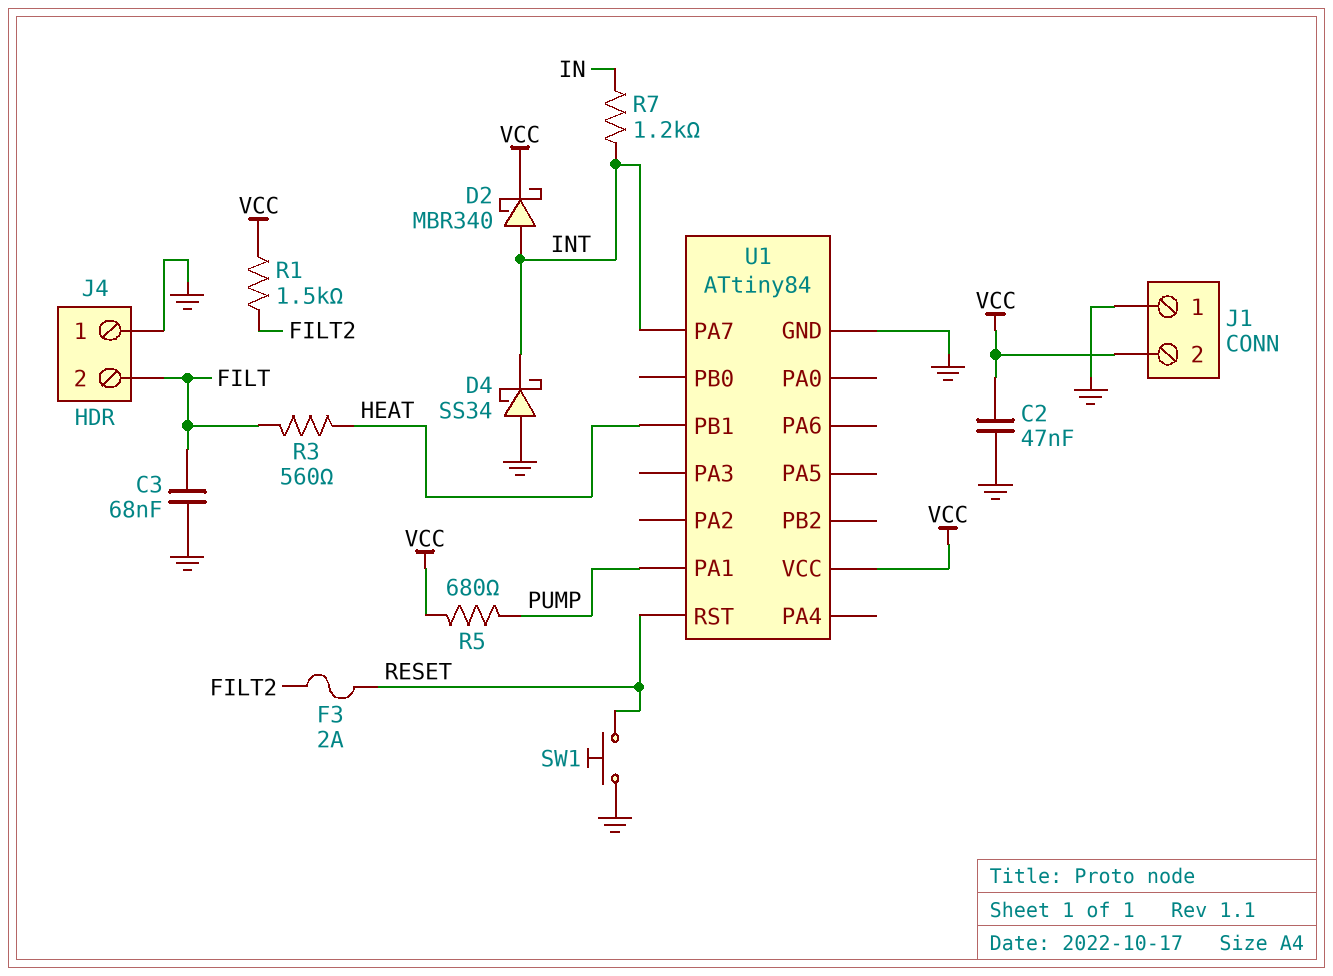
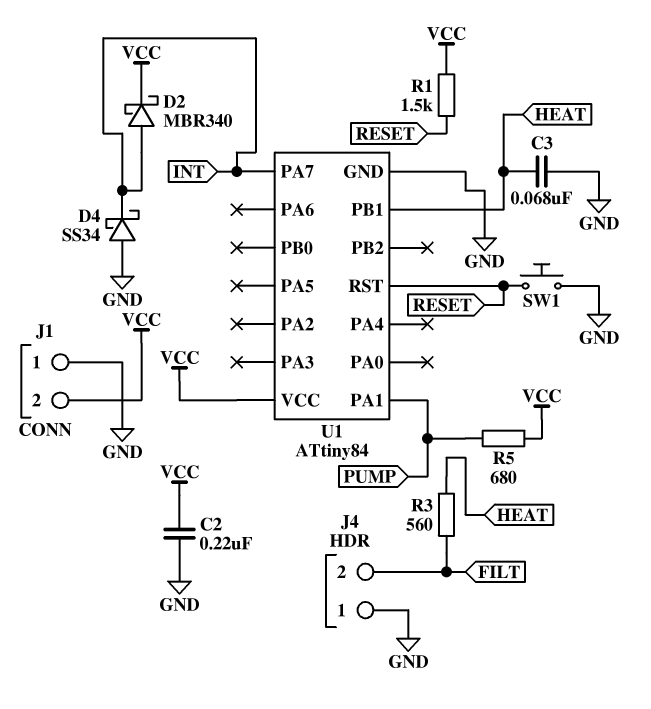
C2: 47nF (GND, VCC) -> 220nF (GND, VCC)
C3: 68nF (FILT, GND) -> 68nF (GND, HEAT)
F3: 2A (FILT2, RESET) -> none
R1: 1.5k (FILT2, VCC) -> 1.5k (RESET, VCC)
R7: 1.2k (IN, INT) -> none

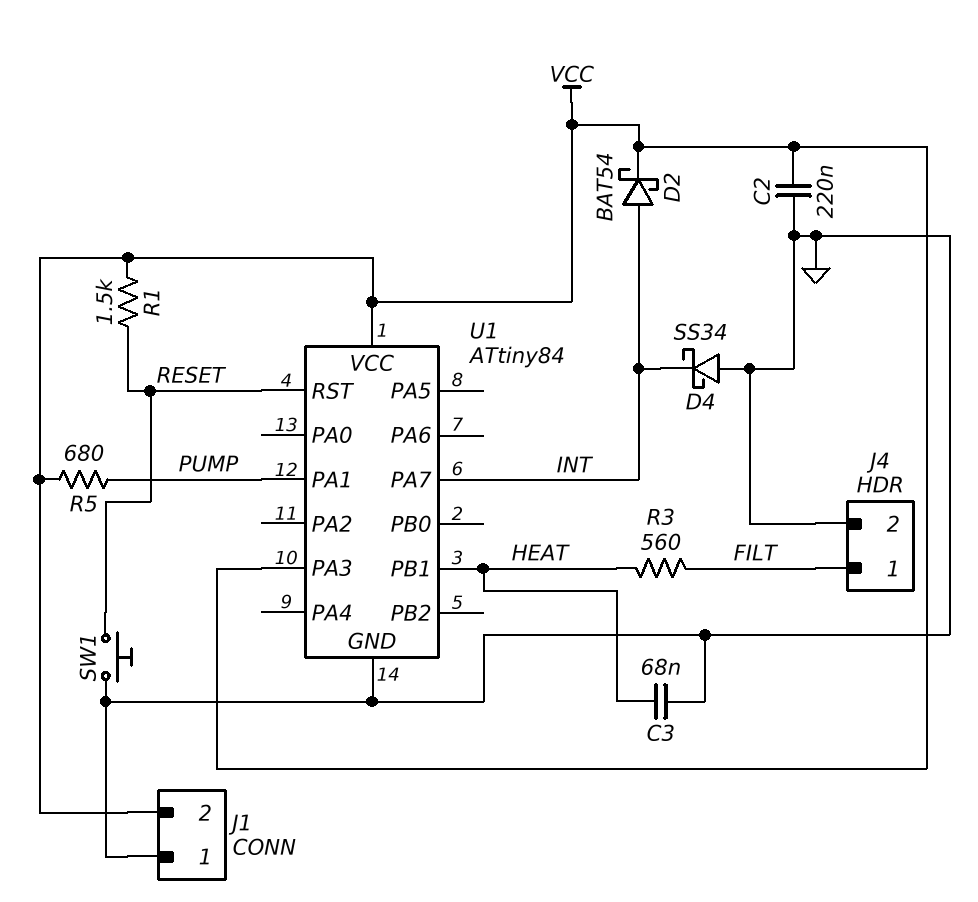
D2: schottky MBR340 (A INT, K VCC) -> schottky BAT54 (A INT, K VCC)
J4 pin 1: GND -> FILT
J4 pin 2: FILT -> GND
U1 pin PA3: none -> VCC

